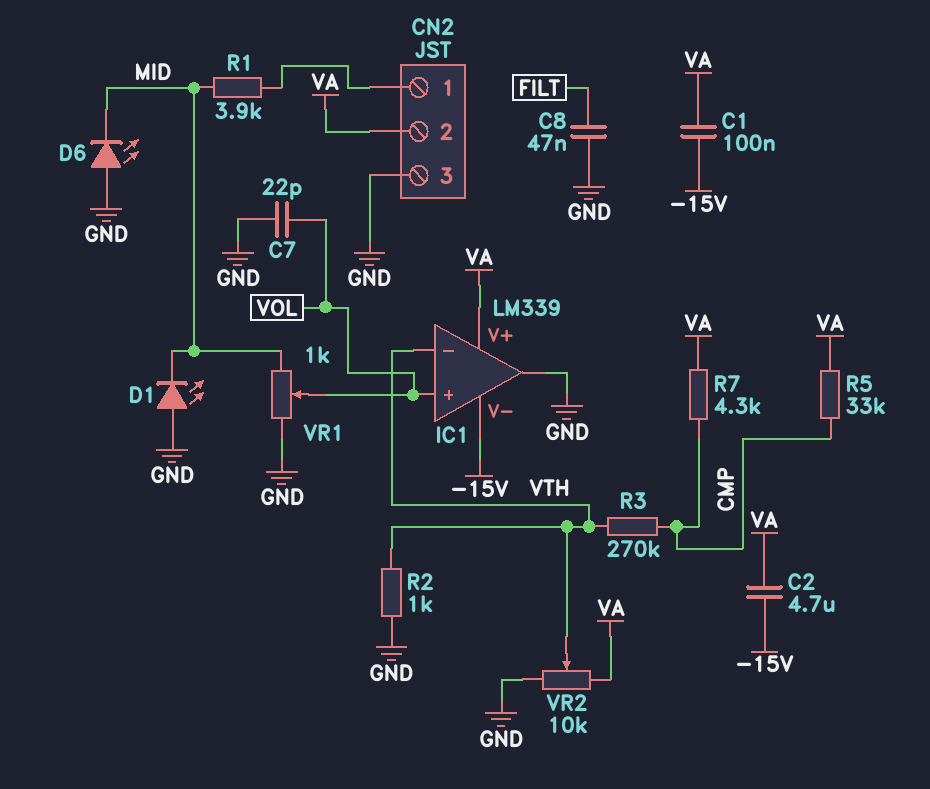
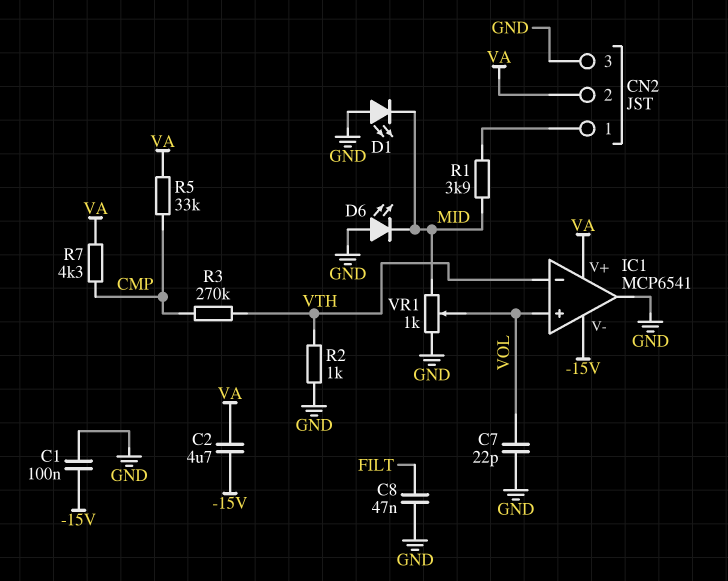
C1: 100nF (-15V, VA) -> 100nF (-15V, GND)
IC1: LM339 -> MCP6541
VR2: 10k (GND, VA, wiper VTH) -> none

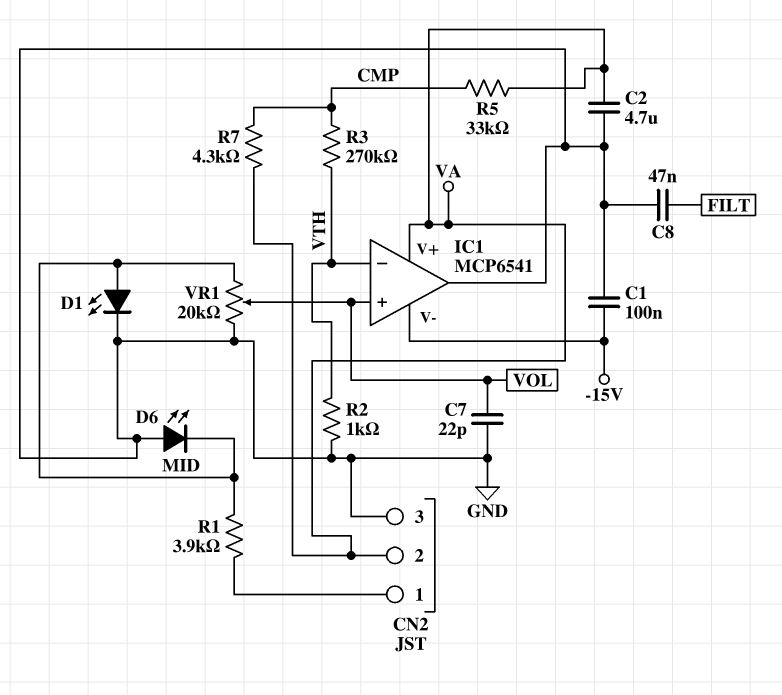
C2: 4.7uF (-15V, VA) -> 4.7uF (GND, VA)
D1: LED (A GND, K MID) -> LED (A MID, K GND)
VR1: 1k (GND, MID, wiper VOL) -> 20k (GND, MID, wiper VOL)

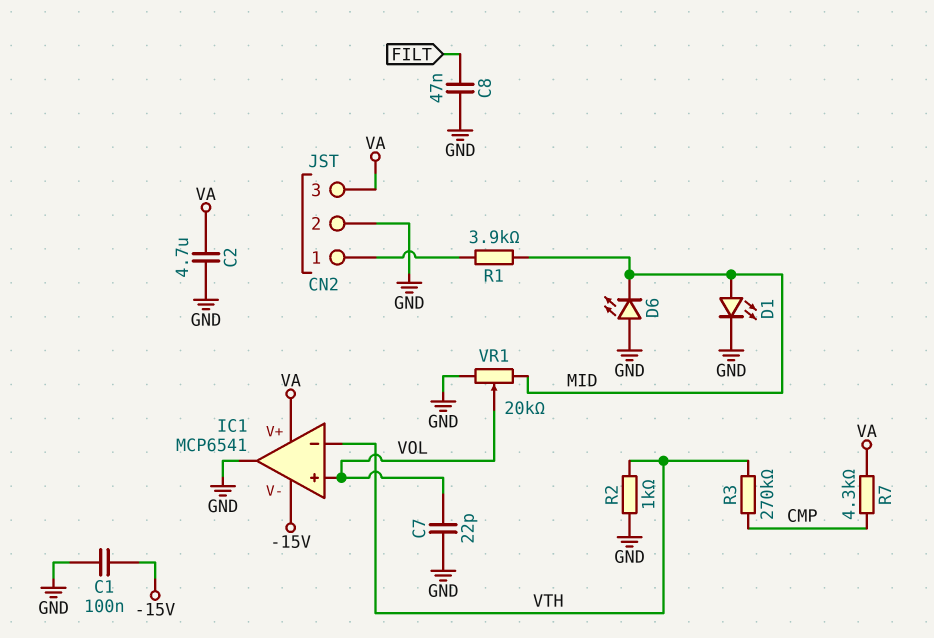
CN2 pin 2: VA -> GND
CN2 pin 3: GND -> VA
R5: 33k (CMP, VA) -> none

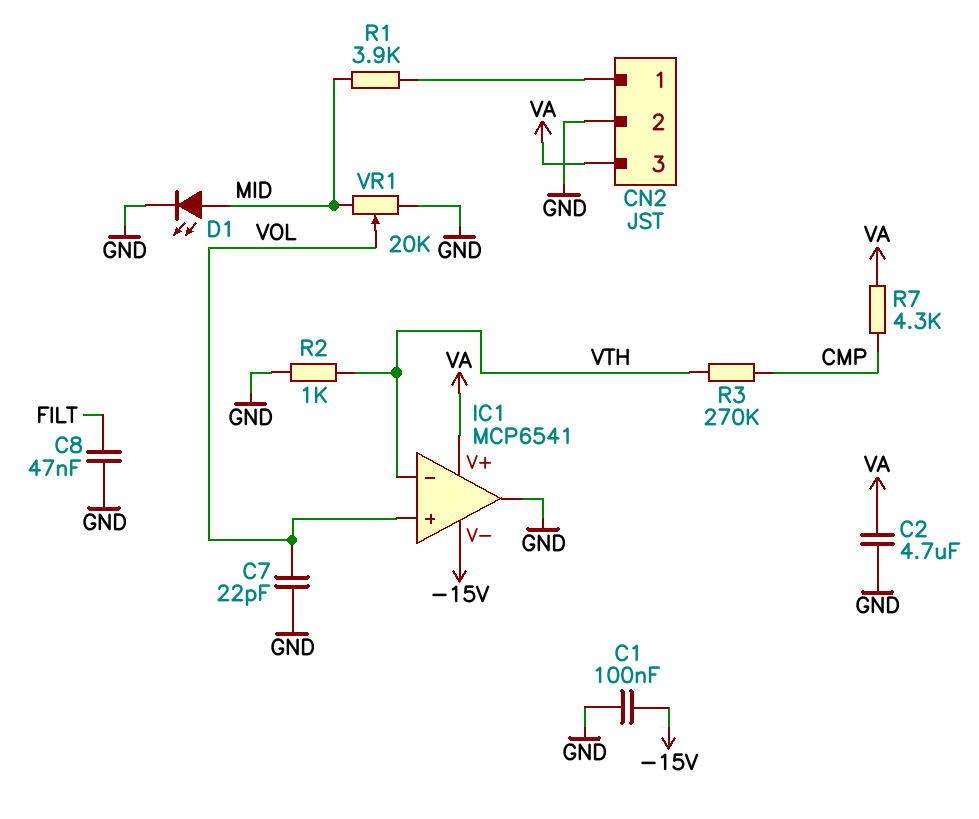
D6: LED (A GND, K MID) -> none

